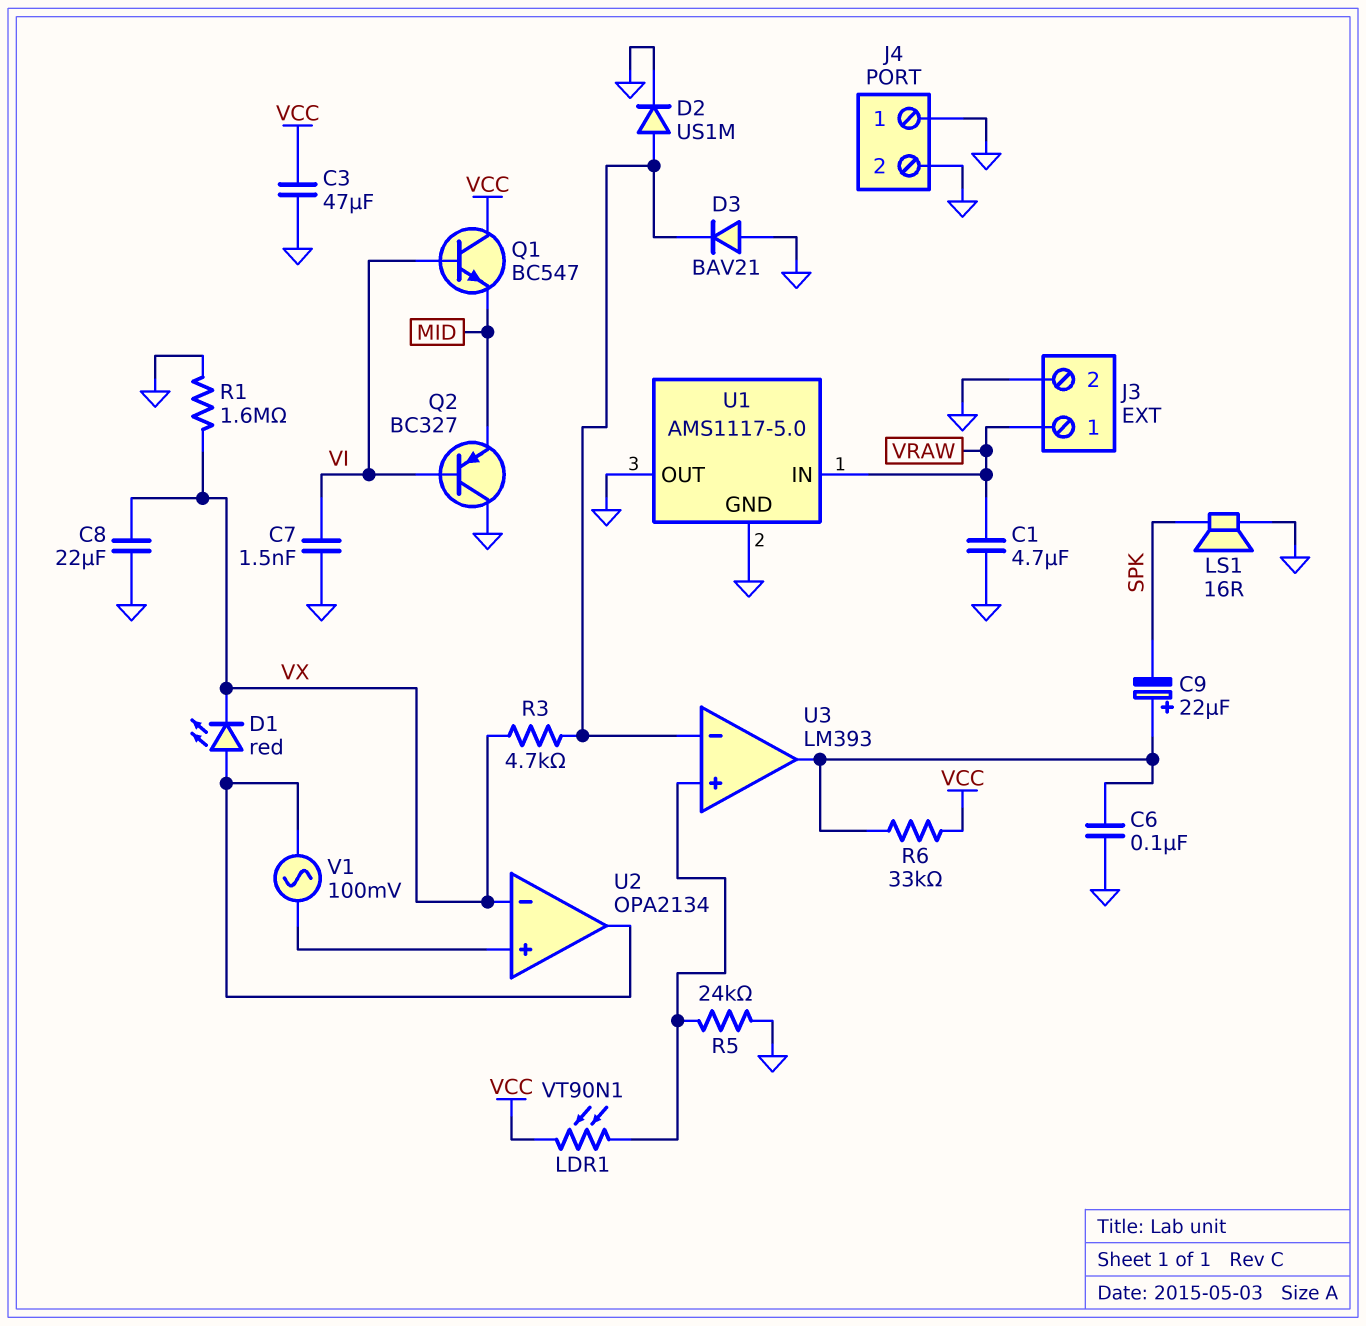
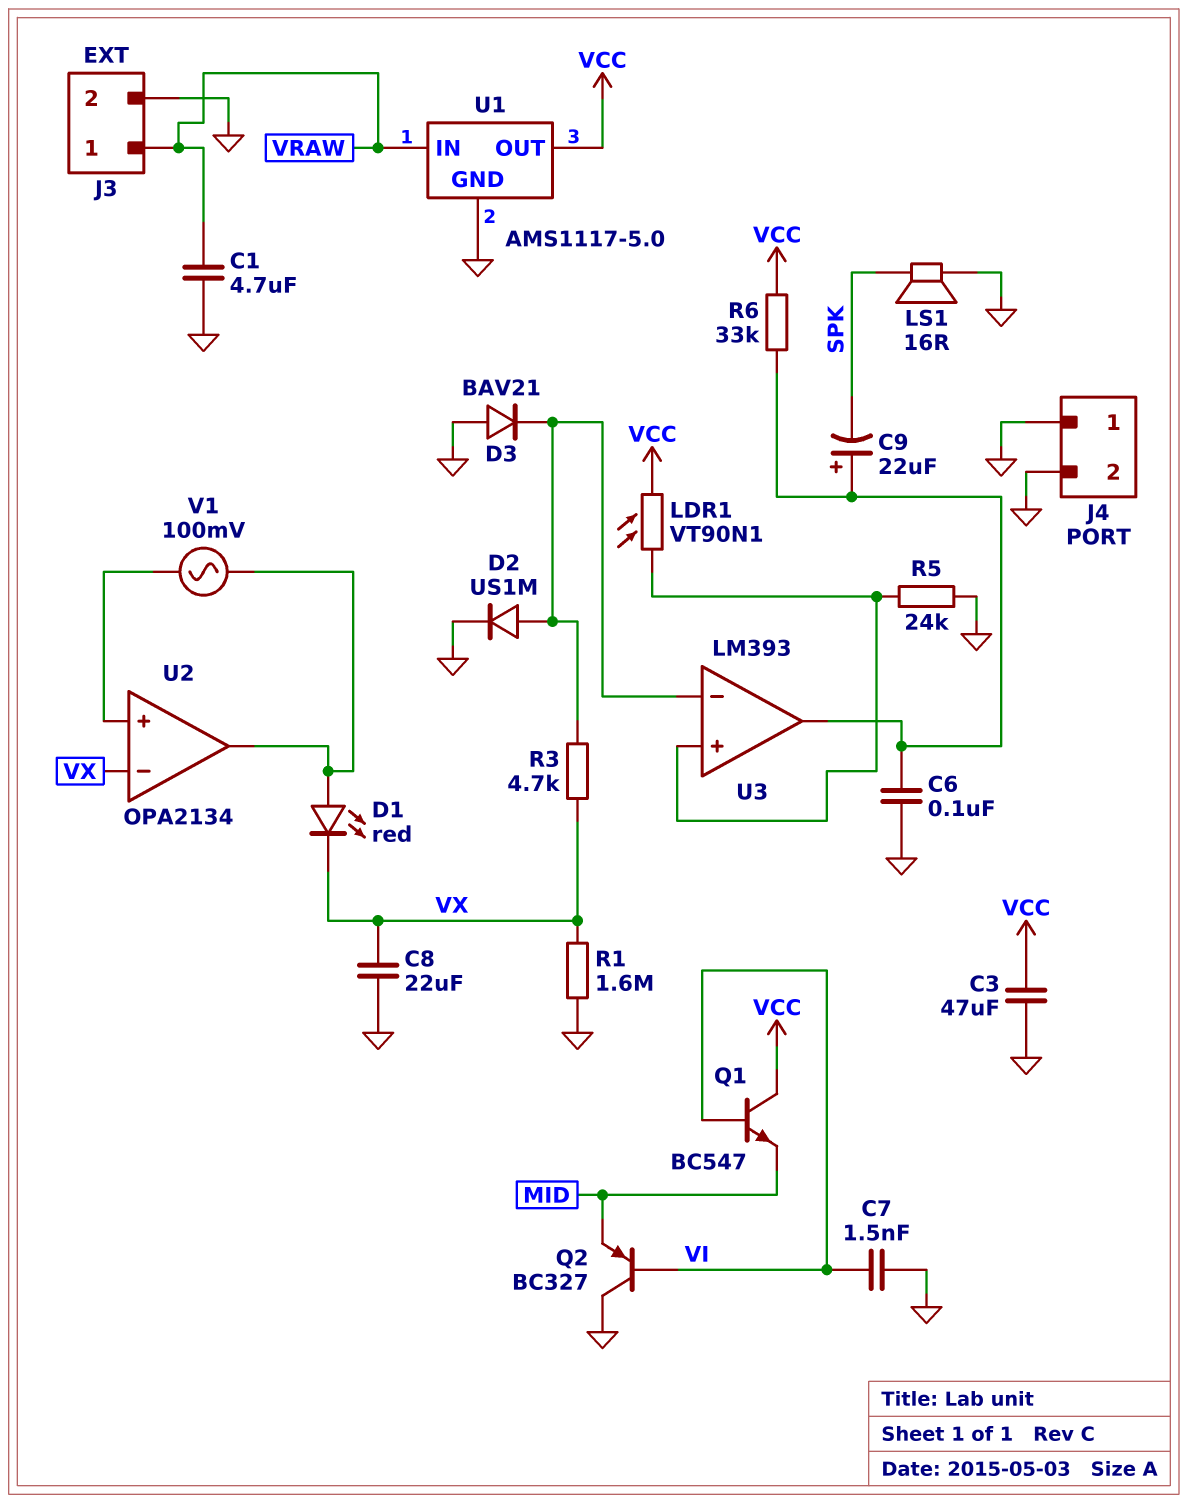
U1 pin OUT: GND -> VCC

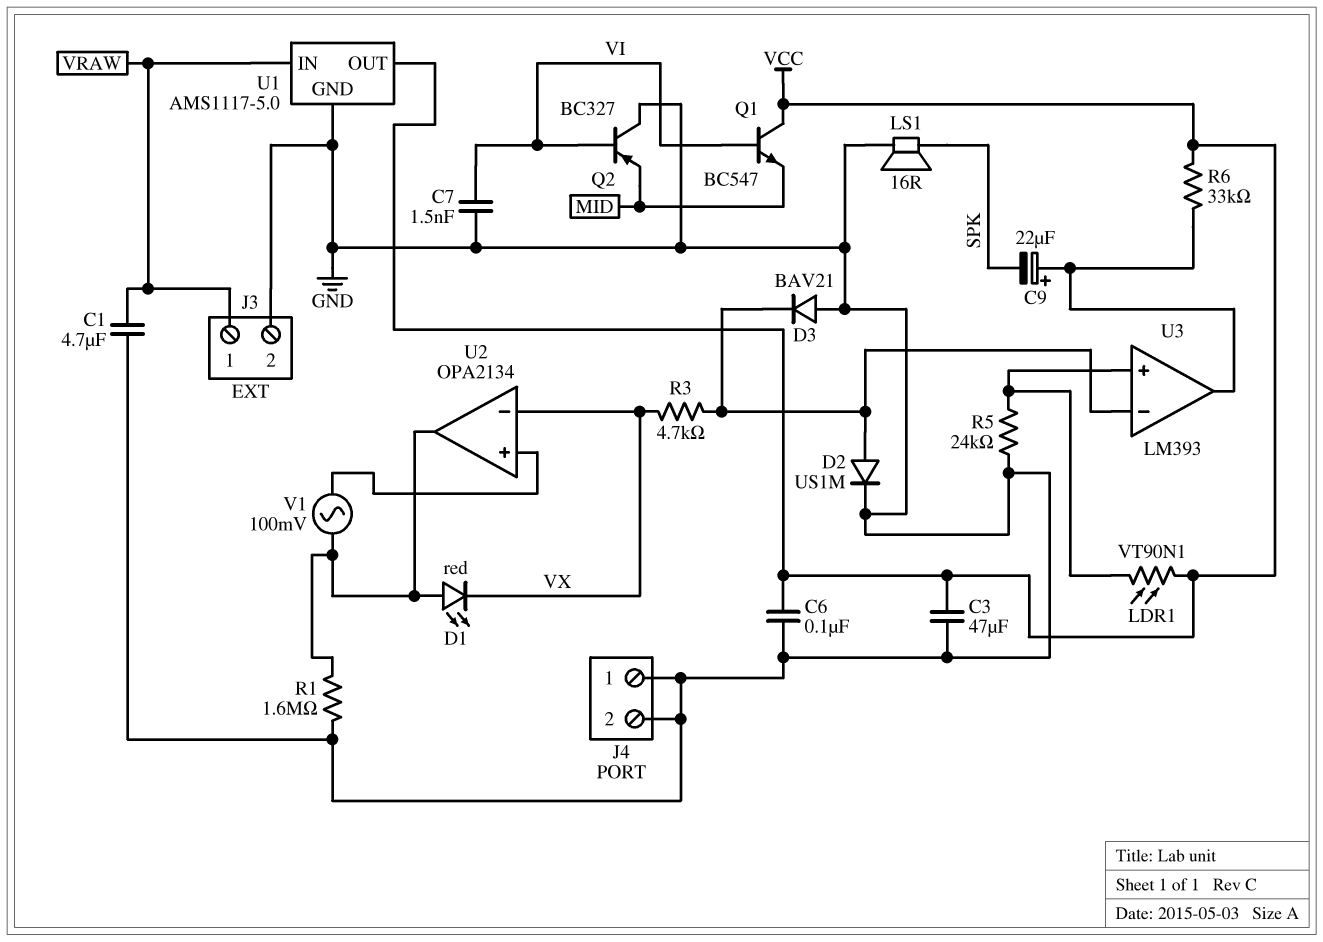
C6: 100nF (GND, U3/out) -> 100nF (GND, VCC)
C8: 22uF (GND, VX) -> none
R1: 1.6M (GND, VX) -> 1.6M (GND, U2/out)

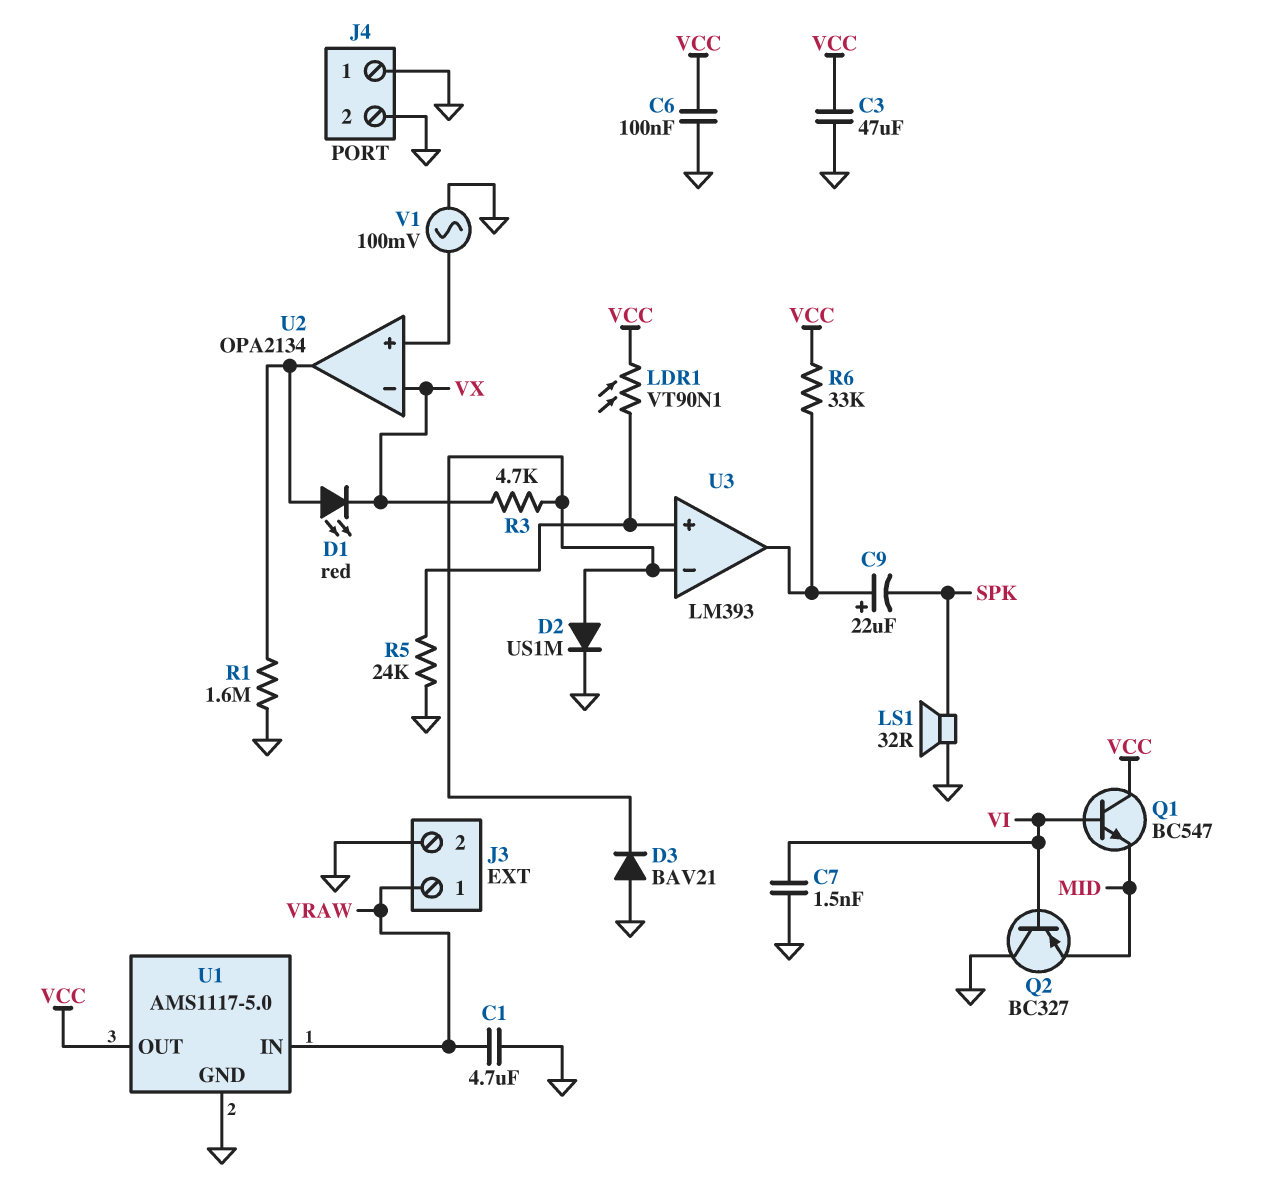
LS1: speaker 16R (GND, SPK) -> speaker 32R (GND, SPK)
V1: AC 100mV (U2/in+, U2/out) -> AC 100mV (GND, U2/in+)

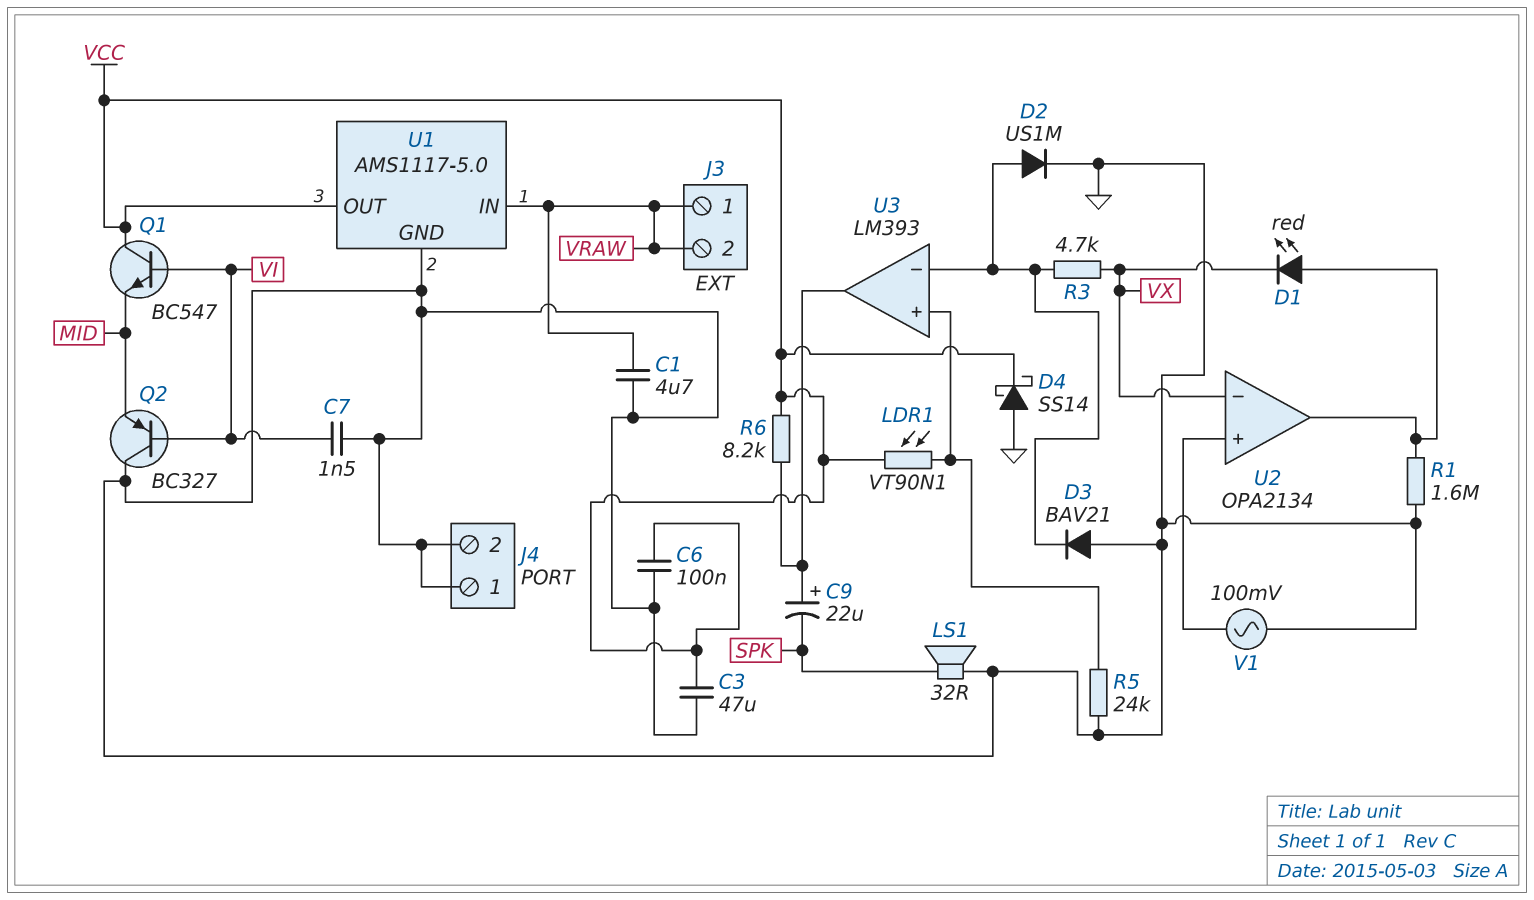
D4: none -> schottky SS14 (A GND, K VCC)
J3 pin 2: GND -> VRAW
R6: 33k (U3/out, VCC) -> 8.2k (U3/out, VCC)

